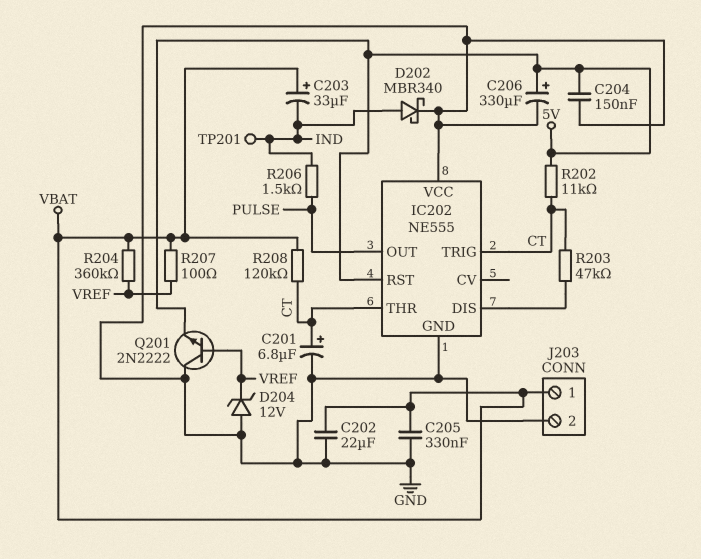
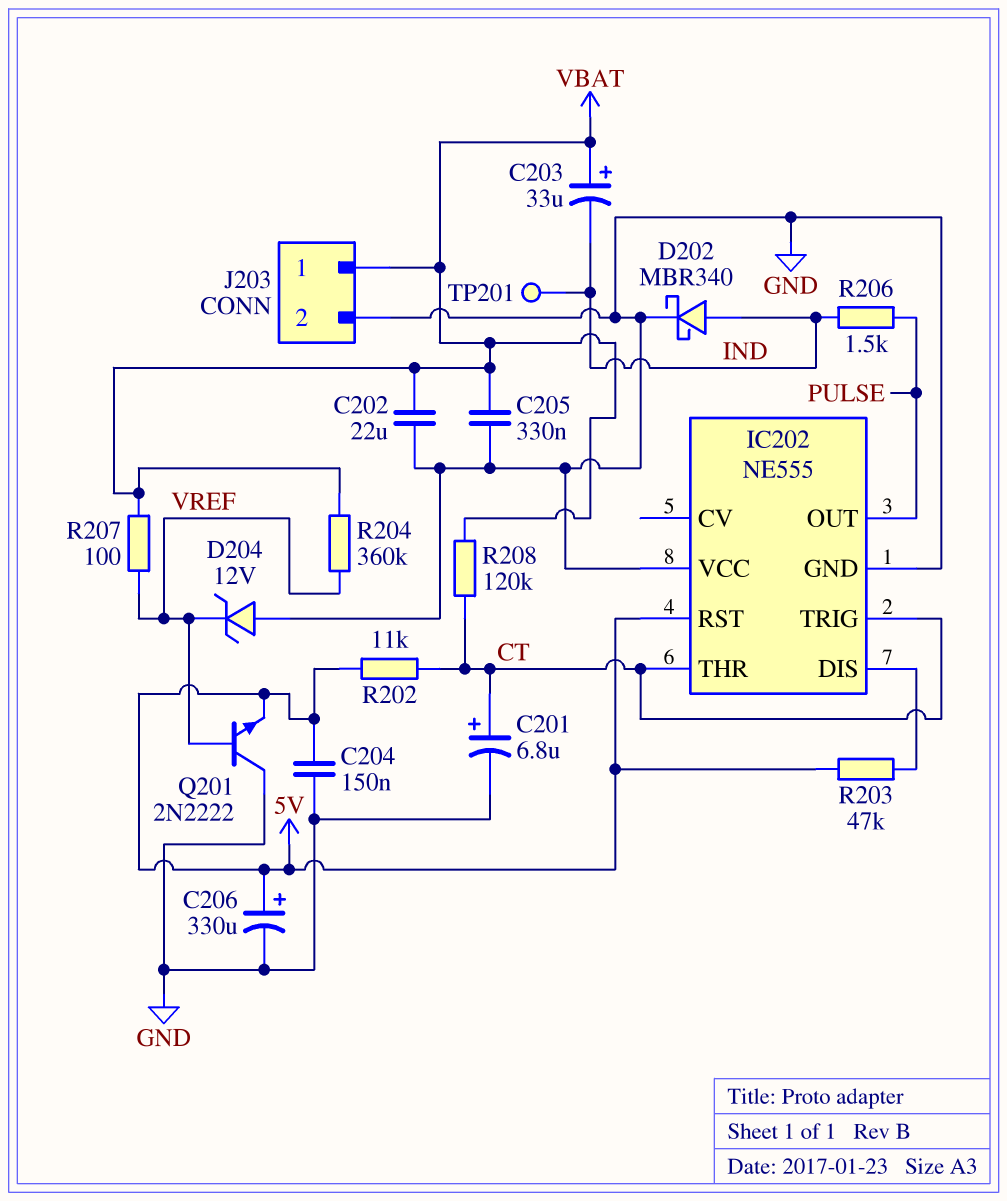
R203: 47k (CT, IC202/DIS) -> 47k (5V, IC202/DIS)

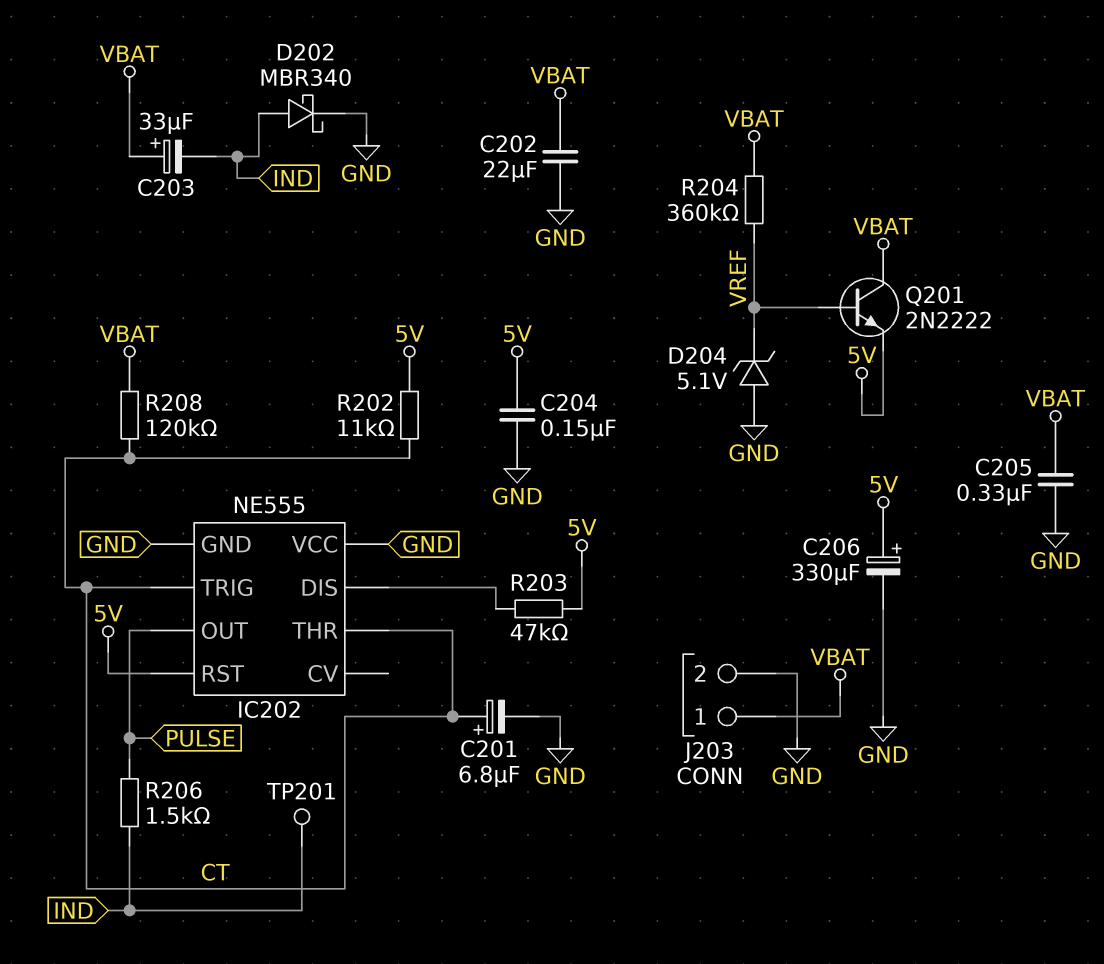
D204: zener 12V (A GND, K VREF) -> zener 5.1V (A GND, K VREF)
Q201: NPN 2N2222 (B VREF, C GND, E 5V) -> NPN 2N2222 (B VREF, C VBAT, E 5V)
R207: 100 (VBAT, VREF) -> none

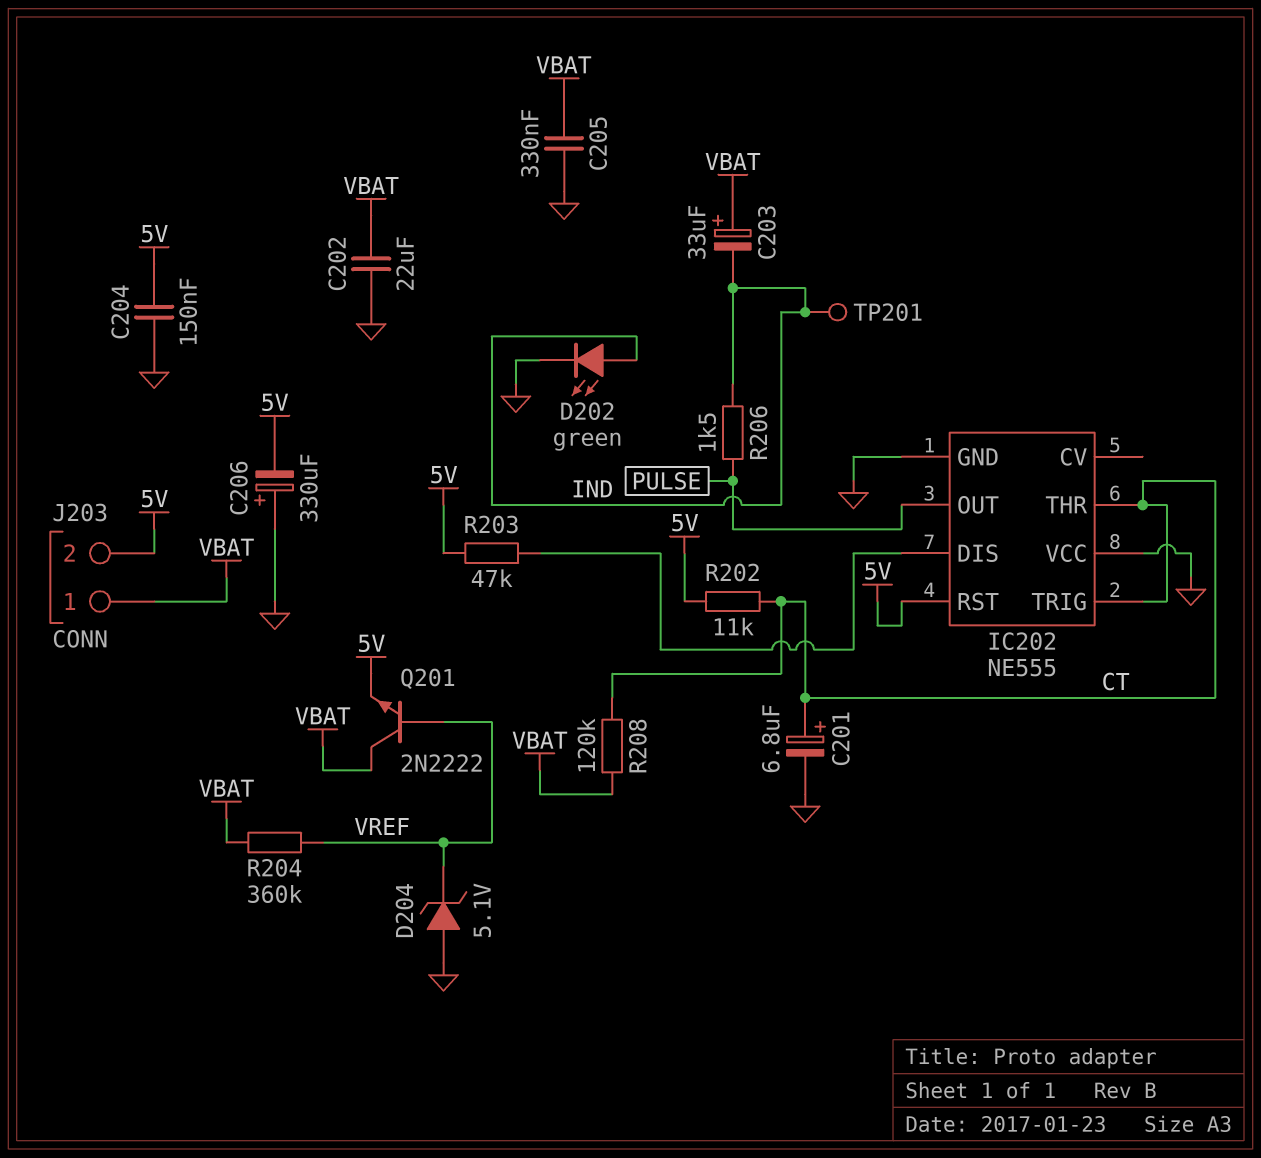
C206: 330uF (plus 5V, minus GND) -> 330uF (plus GND, minus 5V)
D202: schottky MBR340 (A IND, K GND) -> LED green (A IND, K GND)
J203 pin 2: GND -> 5V

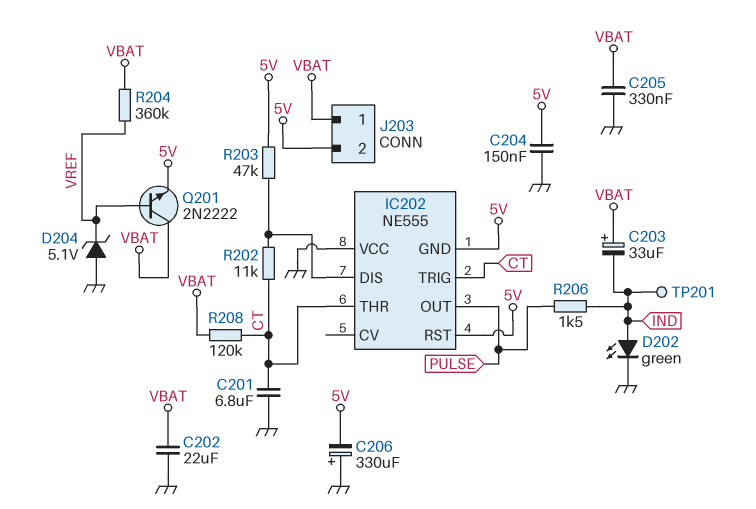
C201: 6.8uF (plus CT, minus GND) -> 6.8uF (CT, GND)
IC202 pin GND: GND -> 5V
R202: 11k (5V, CT) -> 11k (CT, IC202/DIS)

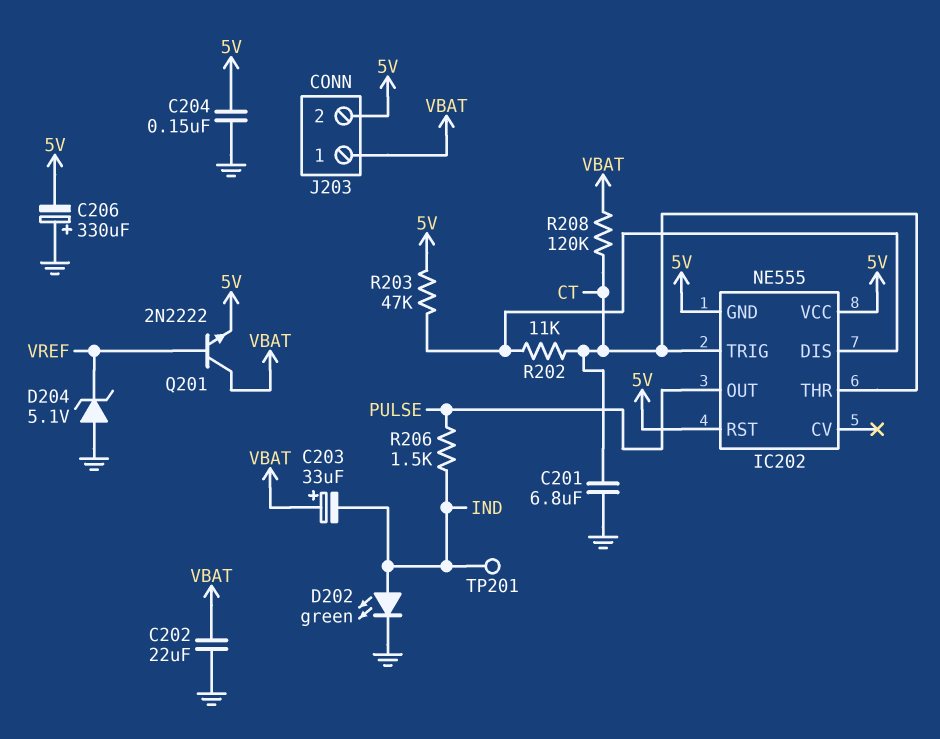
C205: 330nF (GND, VBAT) -> none
IC202 pin VCC: GND -> 5V
R204: 360k (VBAT, VREF) -> none

